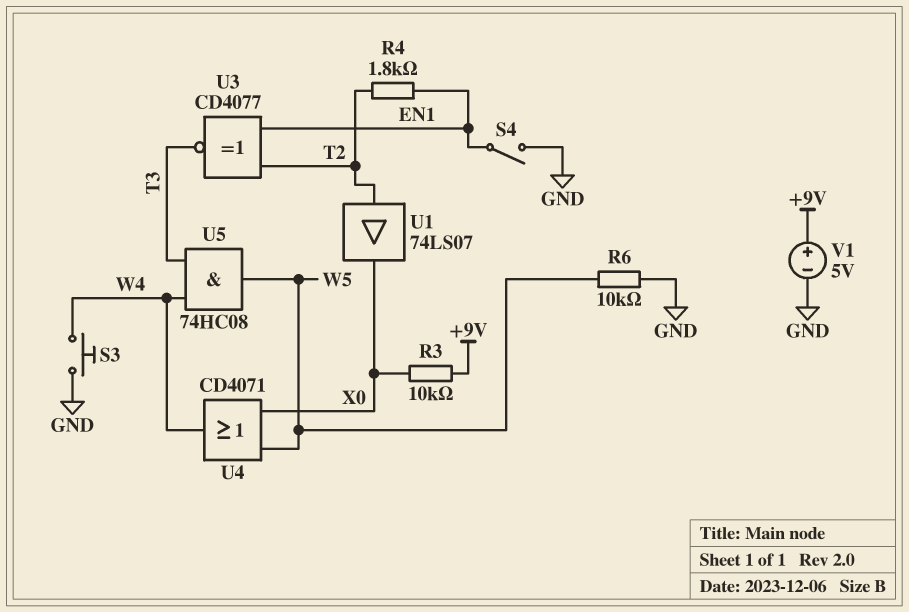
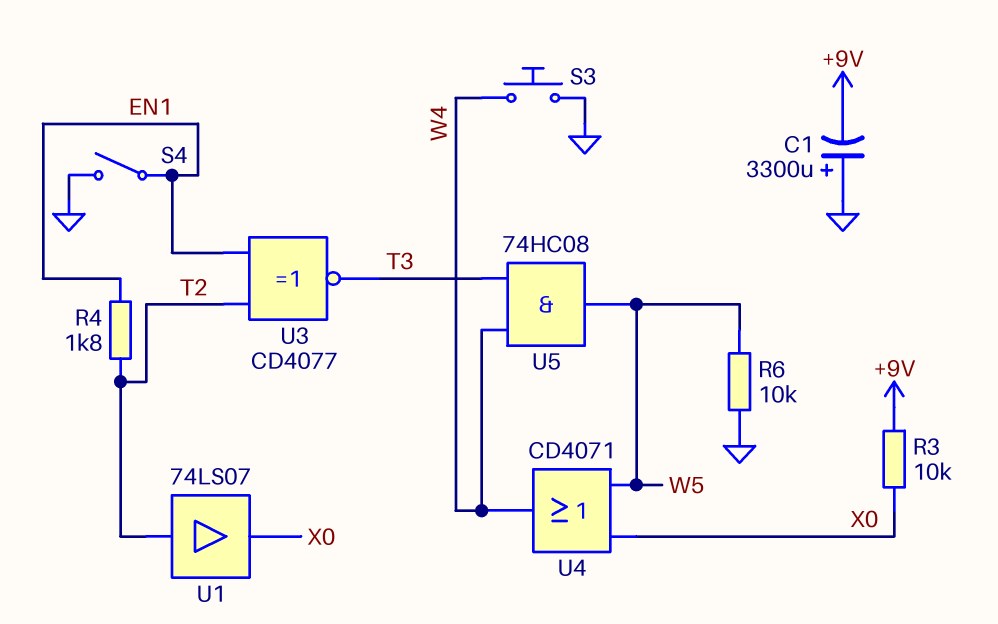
C1: none -> 3300uF (plus GND, minus +9V)
V1: 5V (plus +9V, minus GND) -> none

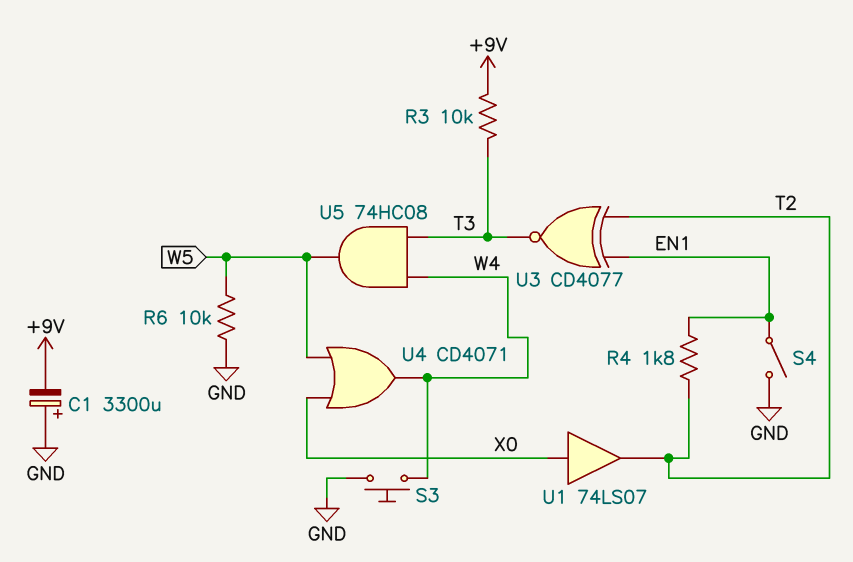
R3: 10k (+9V, X0) -> 10k (+9V, T3)
U1: buffer 74LS07 (in T2, out X0) -> buffer 74LS07 (in X0, out T2)

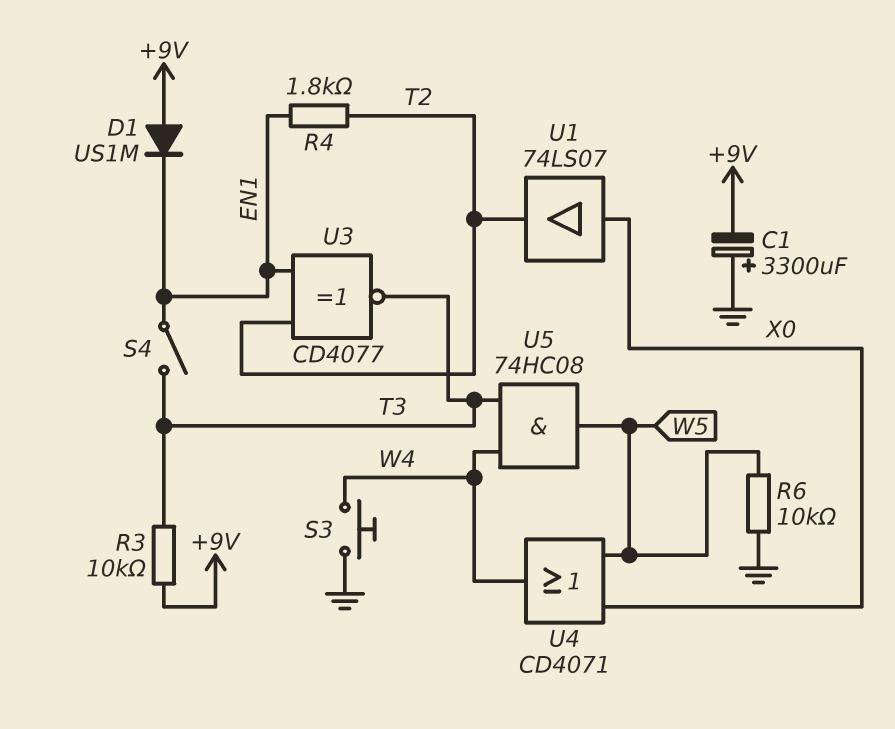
D1: none -> diode US1M (A +9V, K EN1)
S4: switch (EN1, GND) -> switch (EN1, T3)

